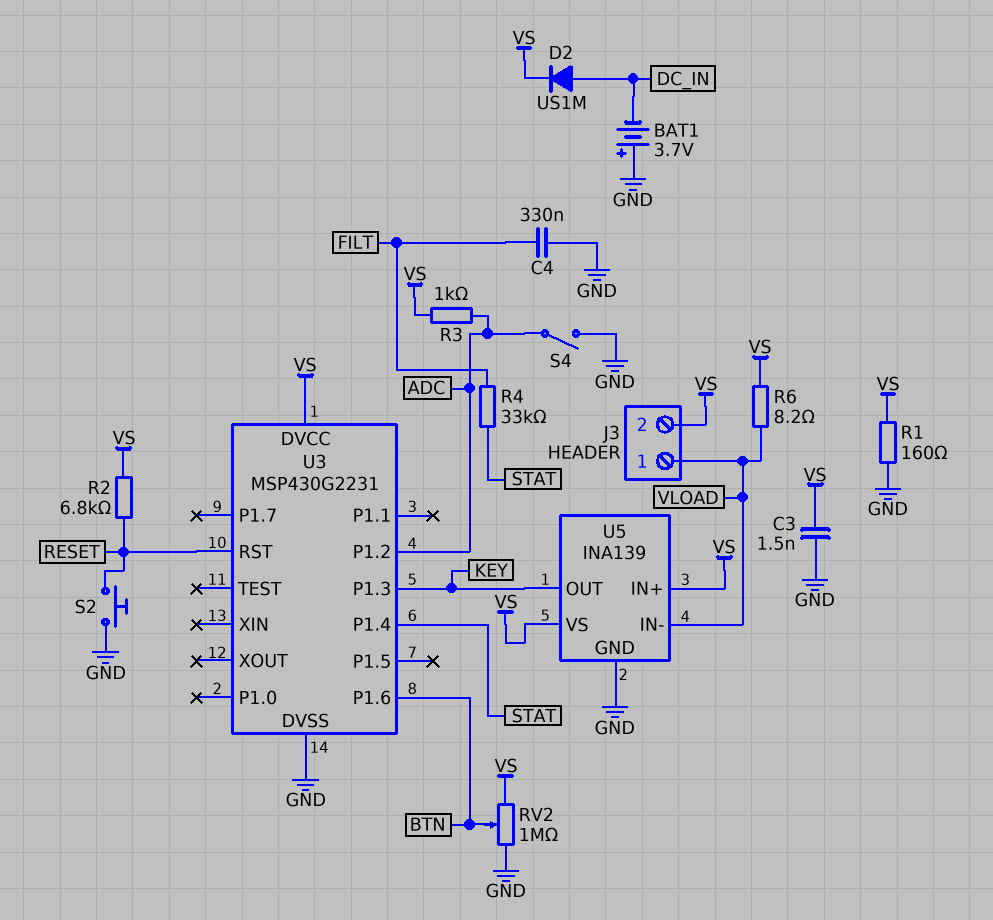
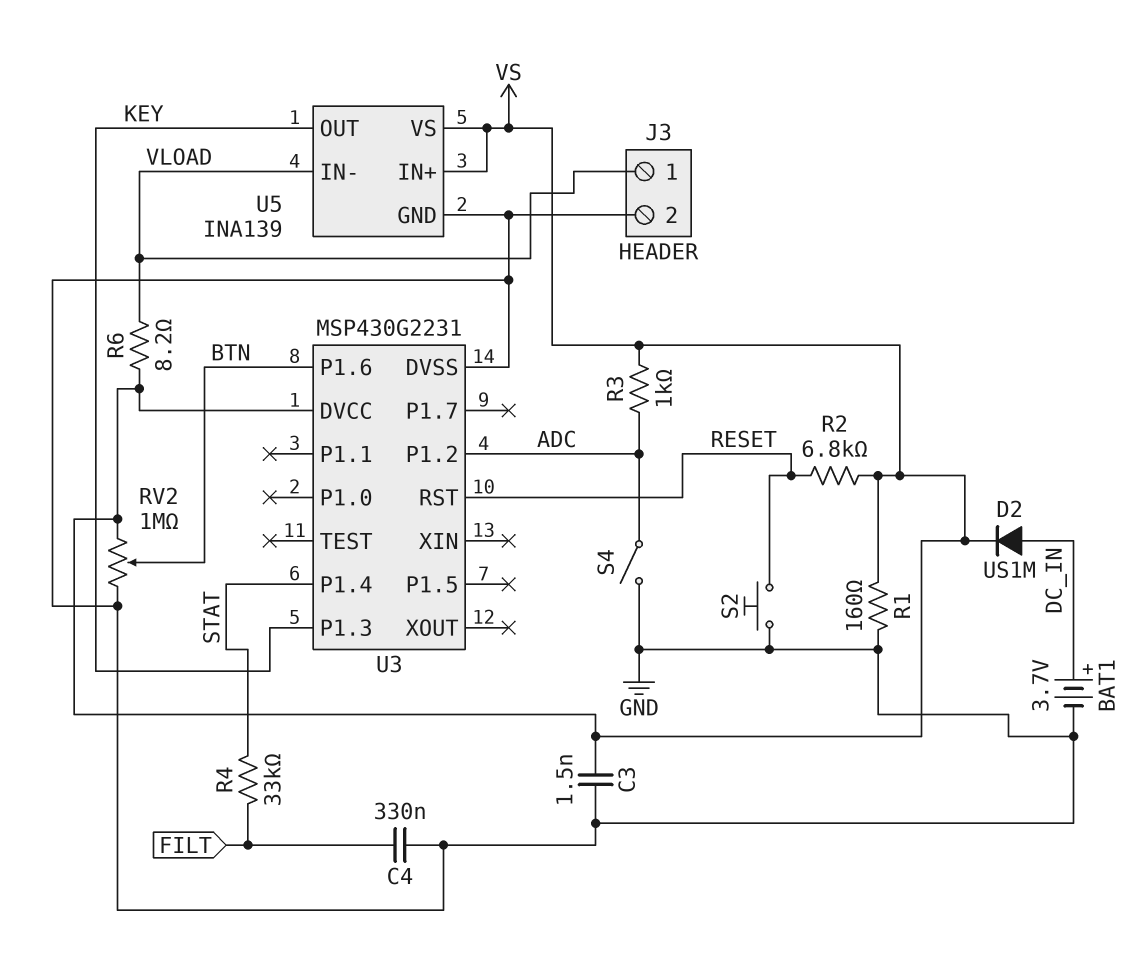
BAT1: 3.7V (plus GND, minus DC_IN) -> 3.7V (plus DC_IN, minus GND)
J3 pin 2: VS -> GND

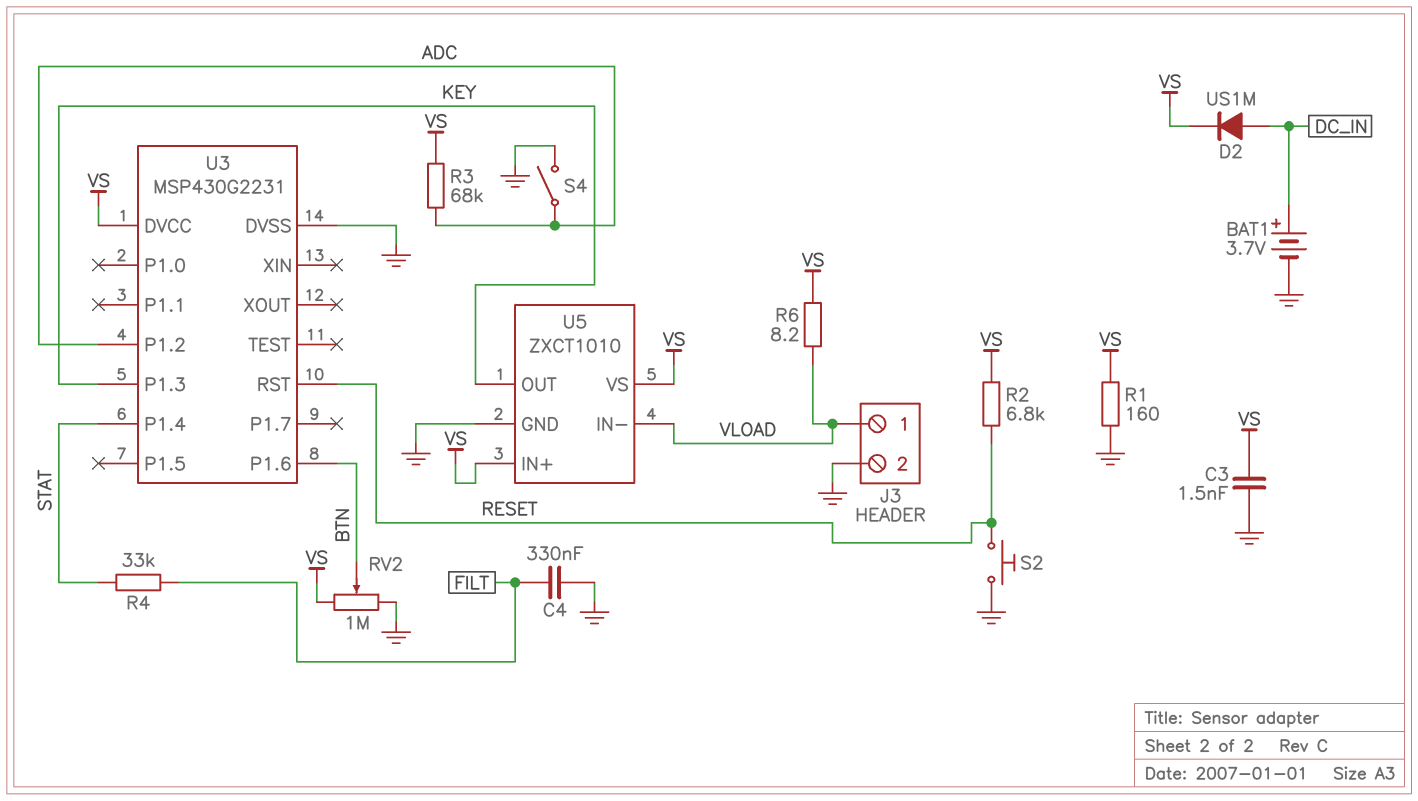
R3: 1k (ADC, VS) -> 68k (ADC, VS)
U5: INA139 -> ZXCT1010

